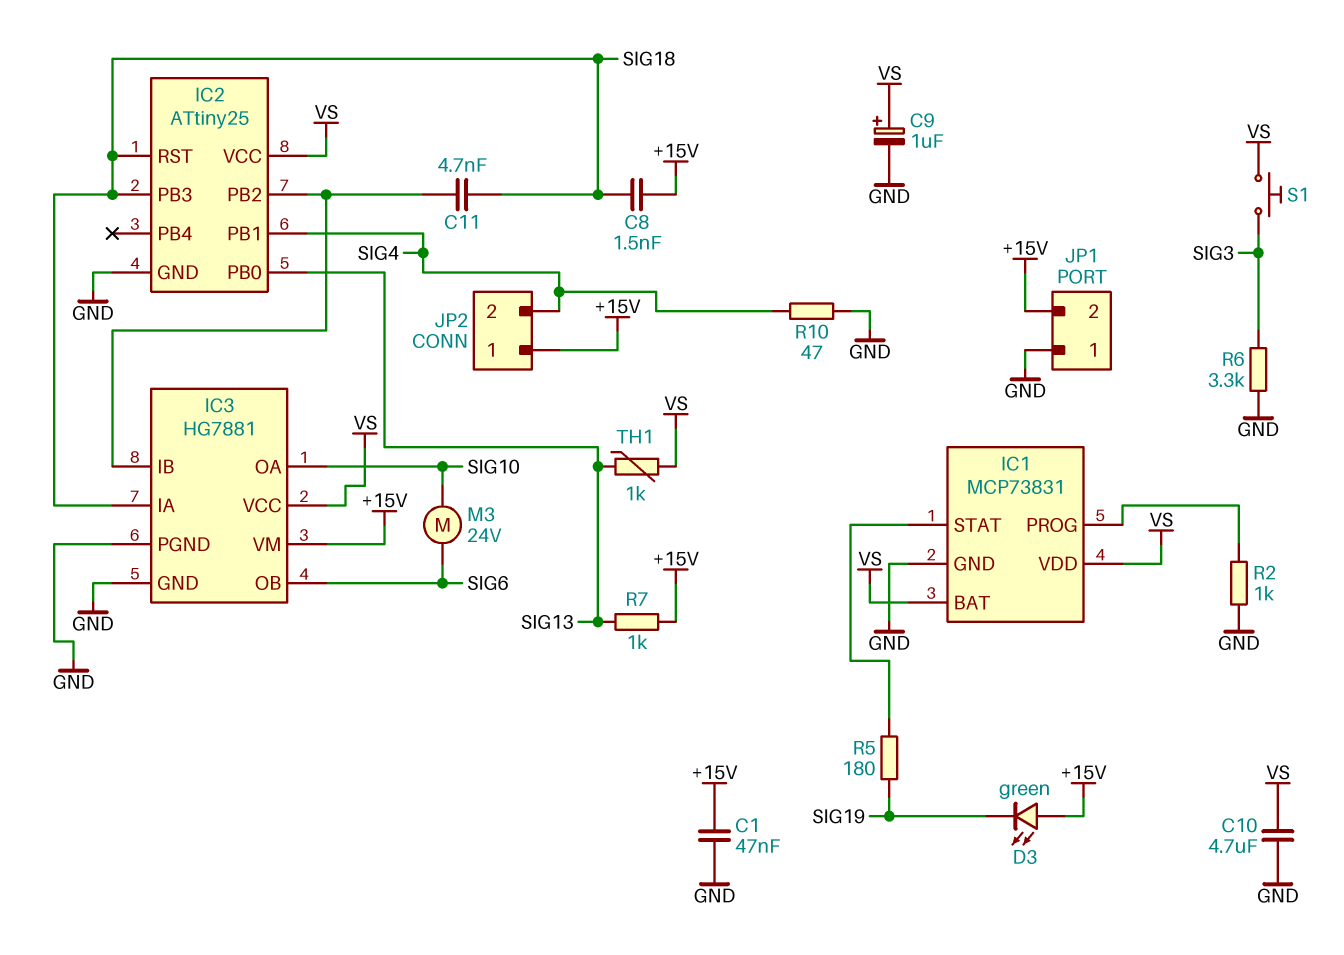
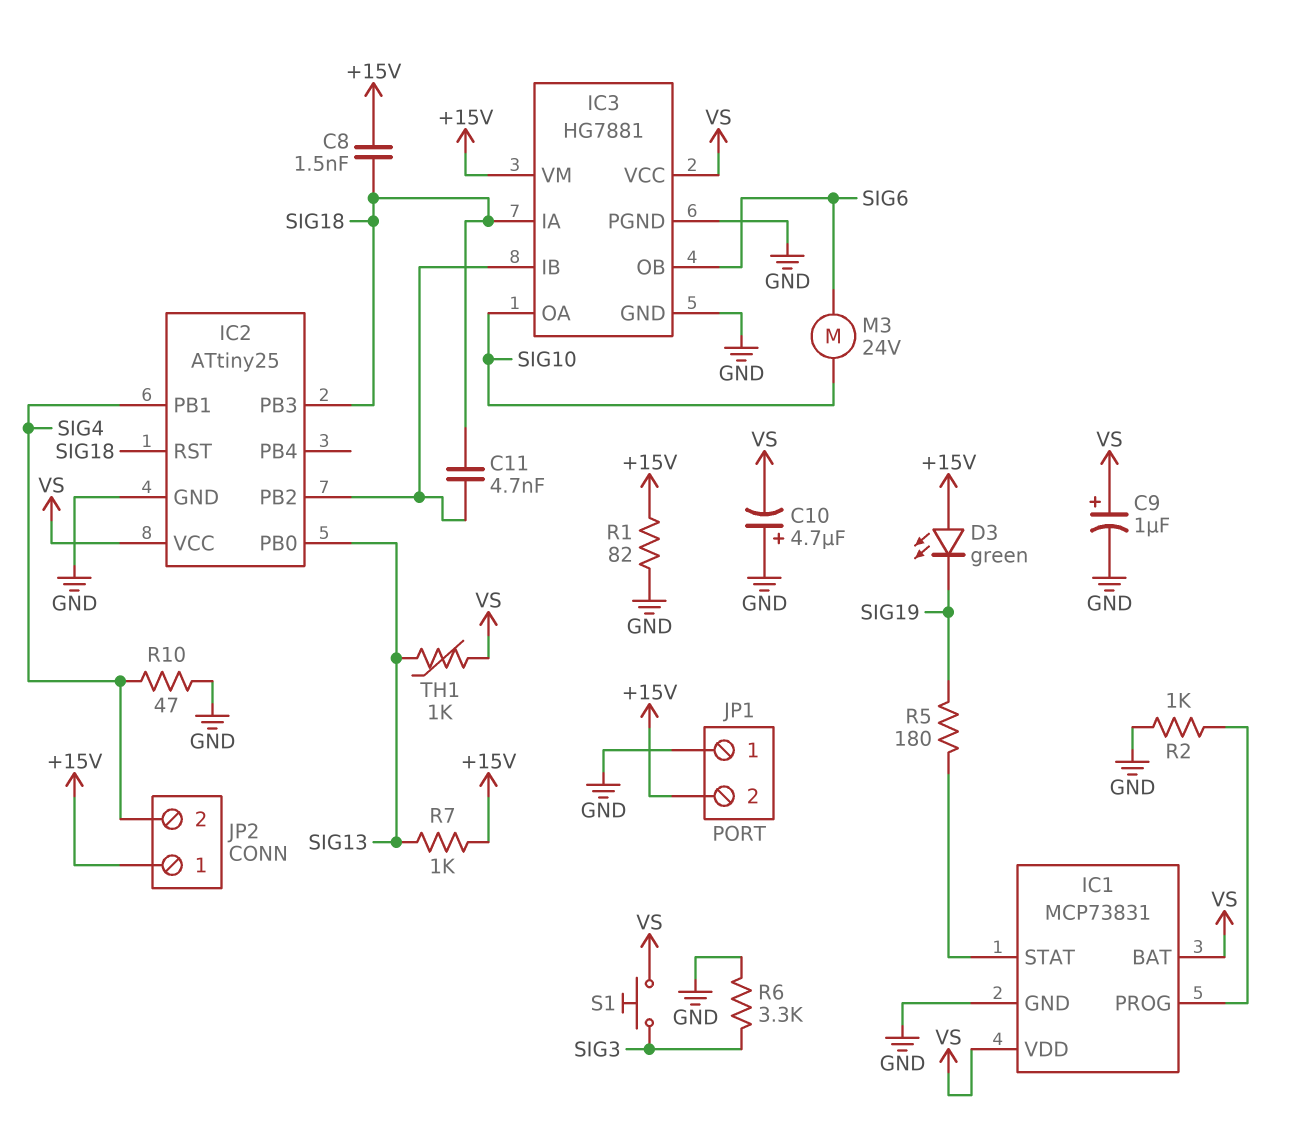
C1: 47nF (+15V, GND) -> none
C10: 4.7uF (GND, VS) -> 4.7uF (plus GND, minus VS)
R1: none -> 82 (+15V, GND)

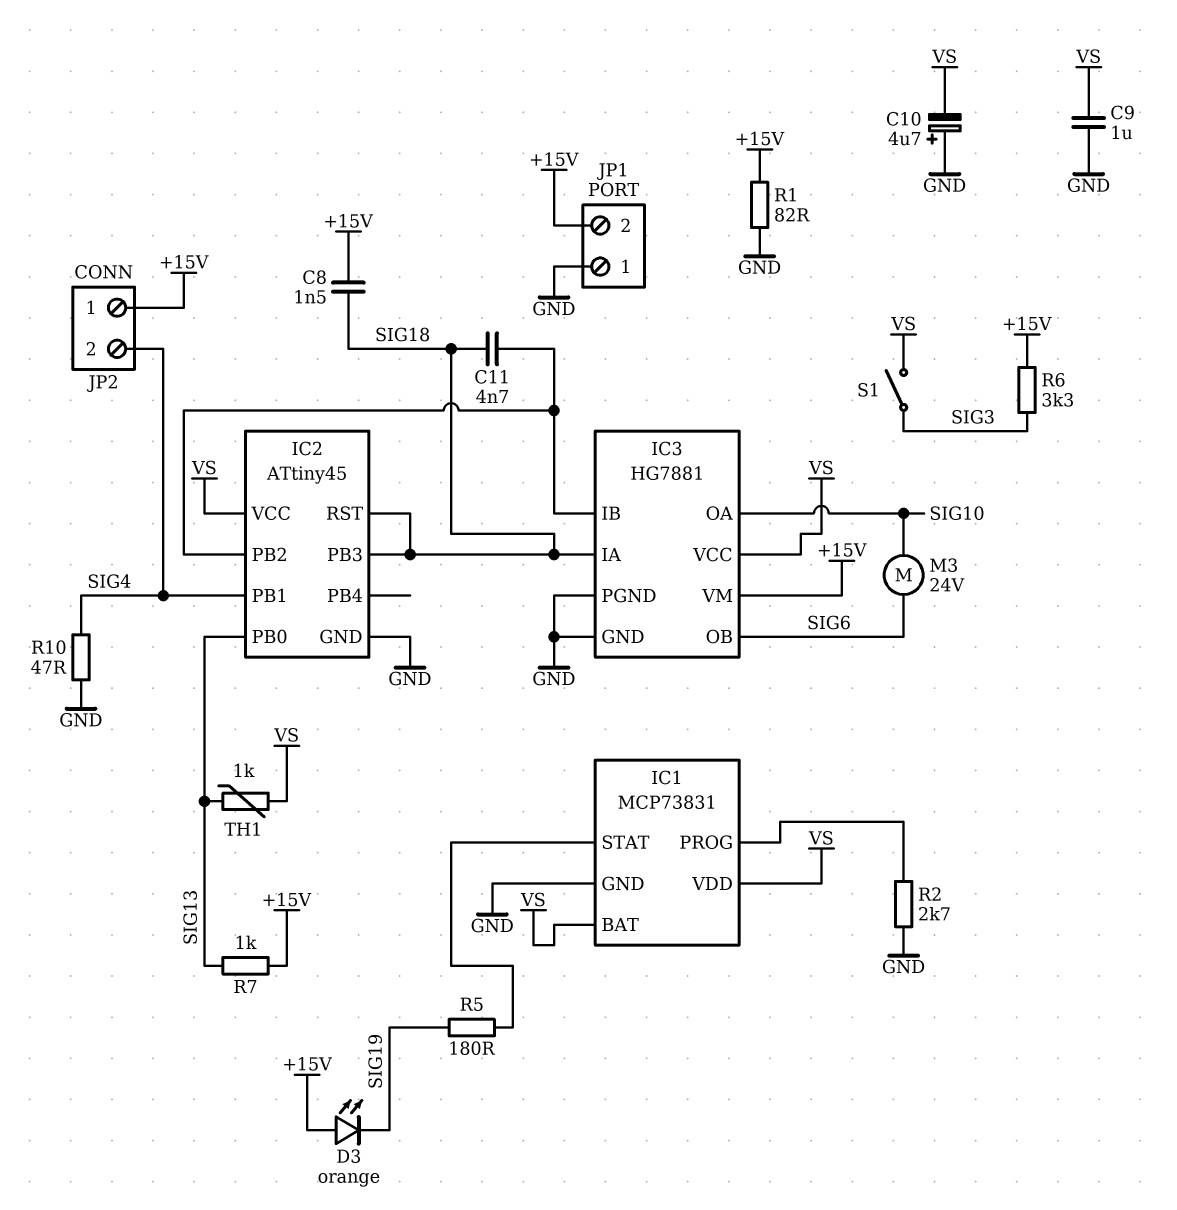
C9: 1uF (plus VS, minus GND) -> 1uF (GND, VS)
D3: LED green (A +15V, K SIG19) -> LED orange (A +15V, K SIG19)
IC2: ATtiny25 -> ATtiny45
R2: 1k (GND, IC1/PROG) -> 2.7k (GND, IC1/PROG)
R6: 3.3k (GND, SIG3) -> 3.3k (+15V, SIG3)
S1: button (SIG3, VS) -> switch (SIG3, VS)

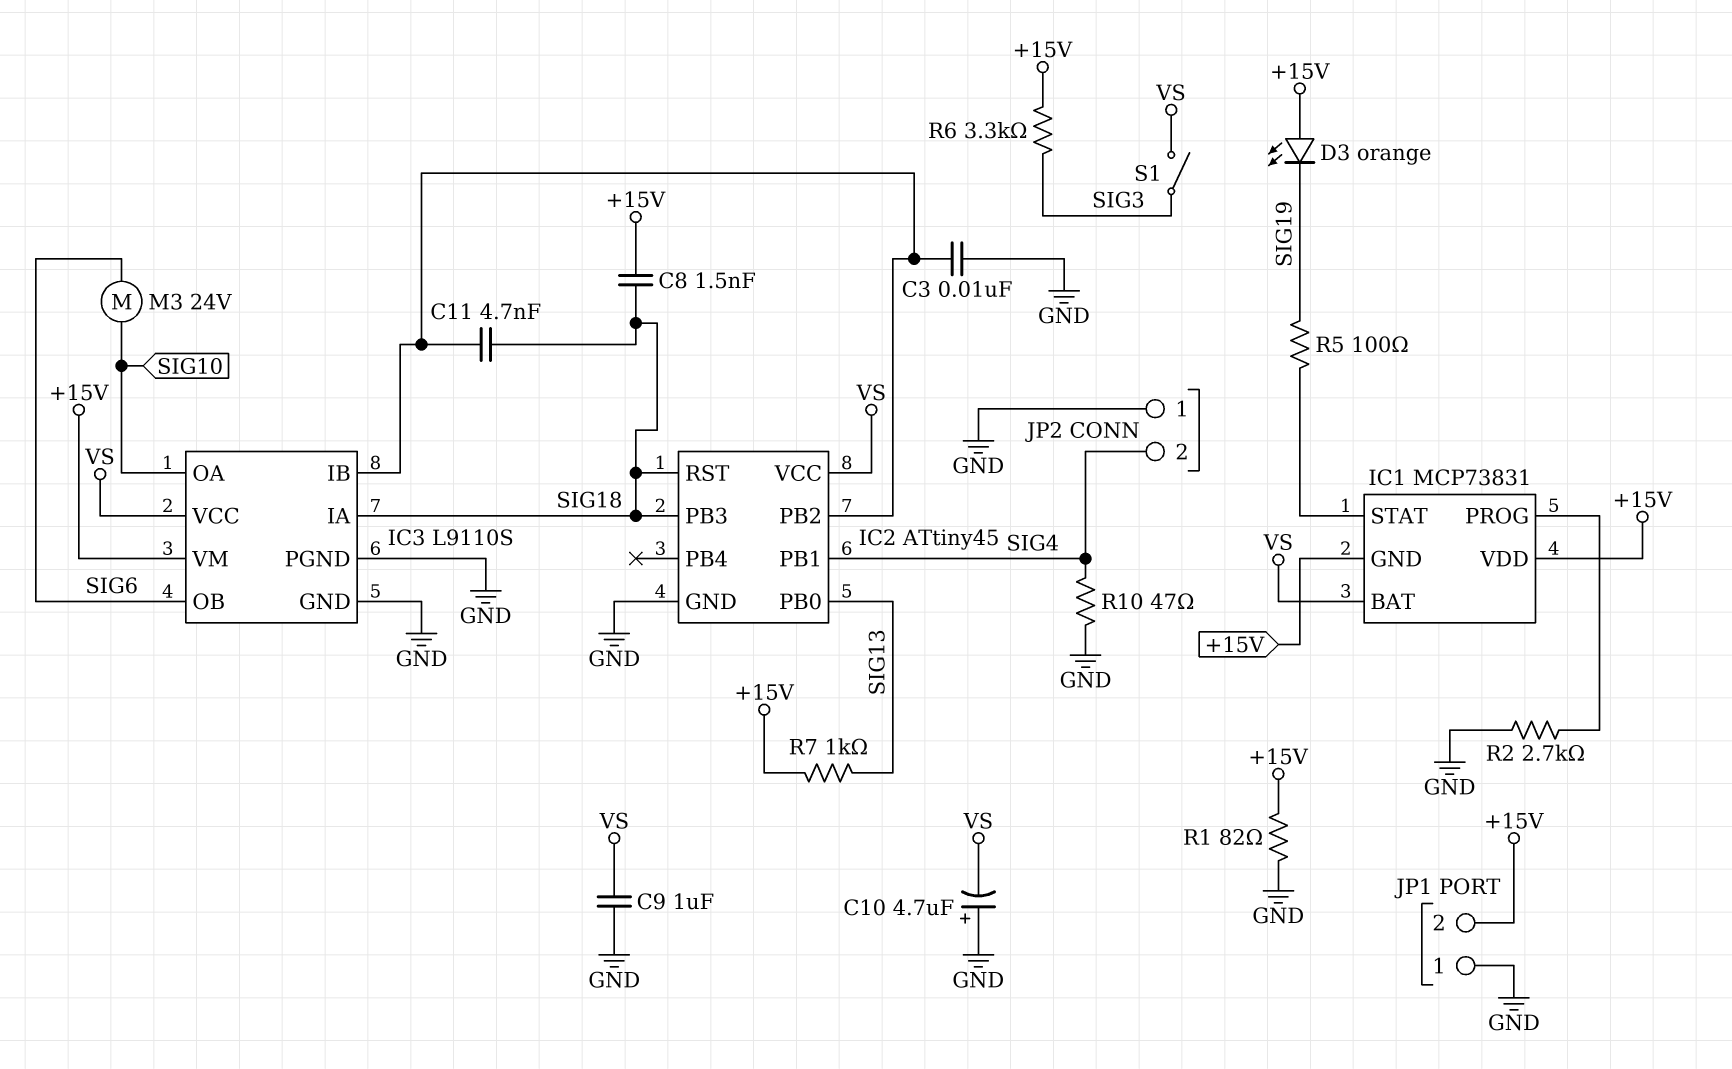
C3: none -> 10nF (GND, IC2/PB2)
IC1 pin GND: GND -> +15V
IC1 pin VDD: VS -> +15V
IC3: HG7881 -> L9110S
JP2 pin 1: +15V -> GND
R5: 180 (IC1/STAT, SIG19) -> 100 (IC1/STAT, SIG19)
TH1: 1k (SIG13, VS) -> none

